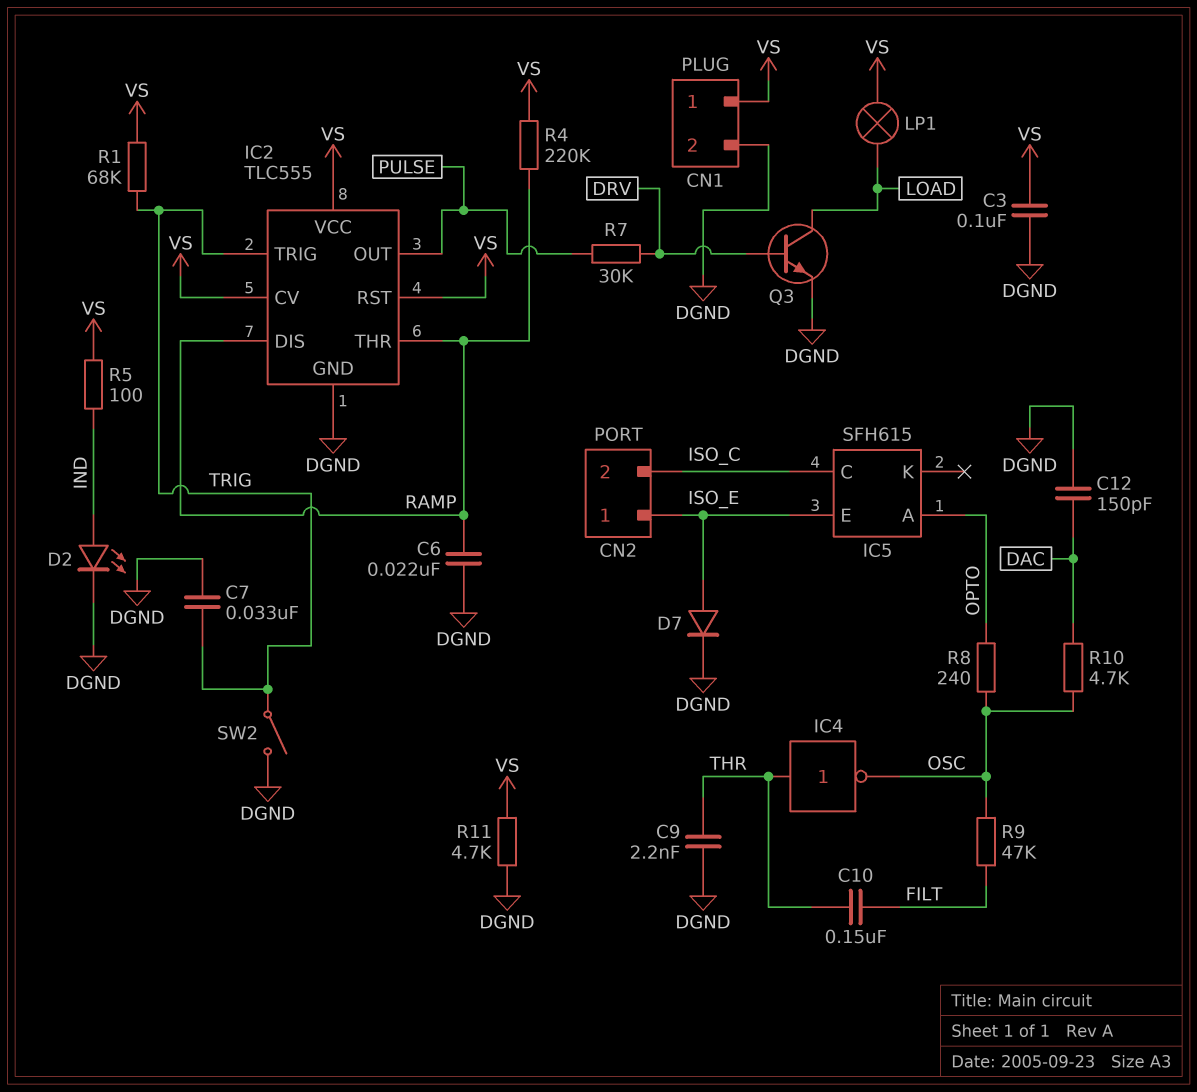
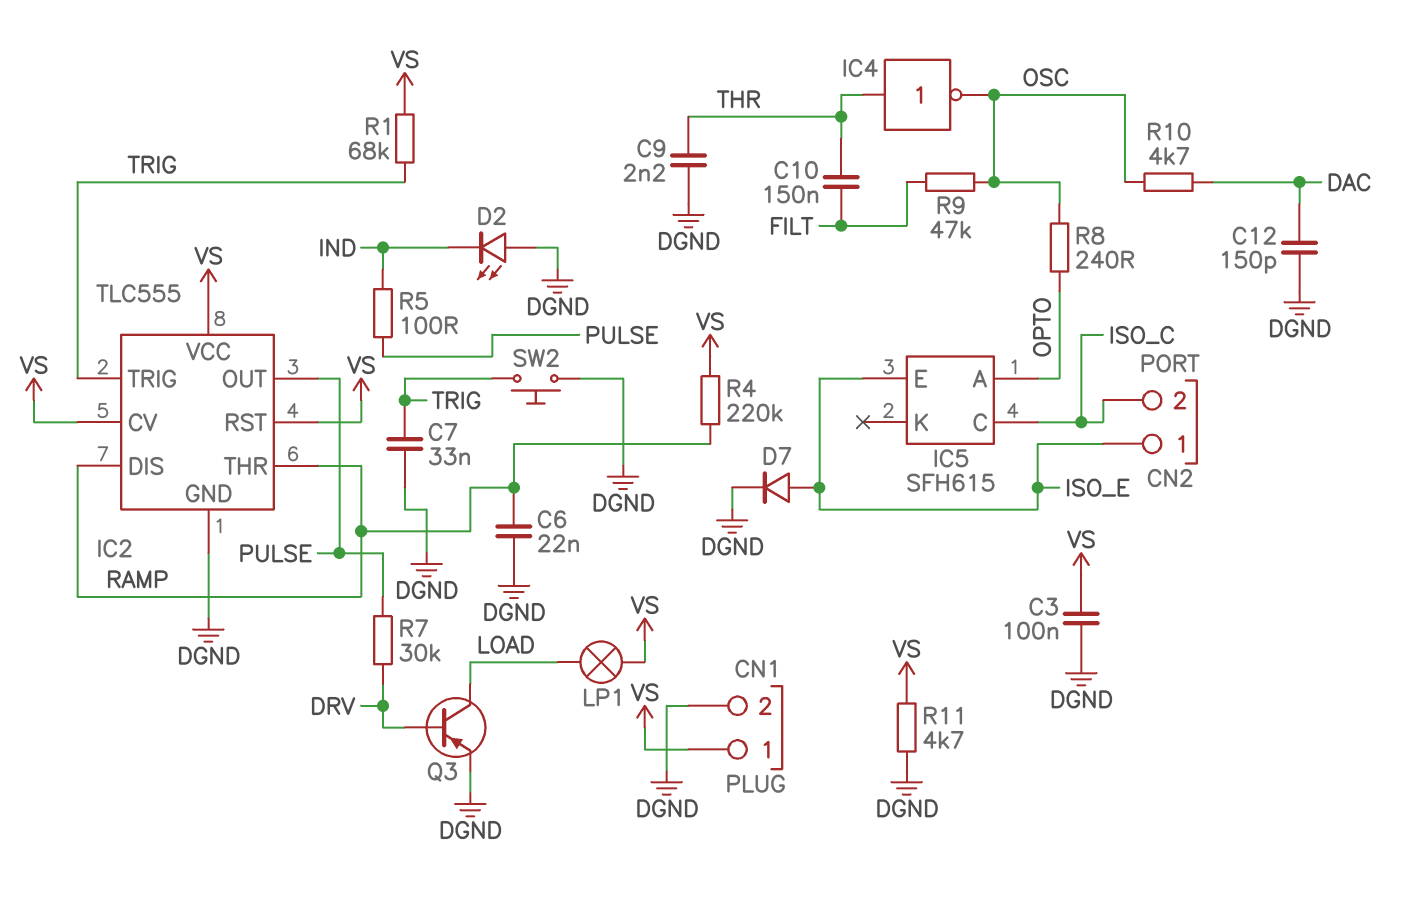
D2: LED (A IND, K DGND) -> LED (A DGND, K IND)
Q3: NPN (B DRV, C LOAD, E DGND) -> PNP (B DRV, C LOAD, E DGND)
R5: 100 (IND, VS) -> 100 (IND, PULSE)
SW2: switch (DGND, TRIG) -> button (DGND, TRIG)

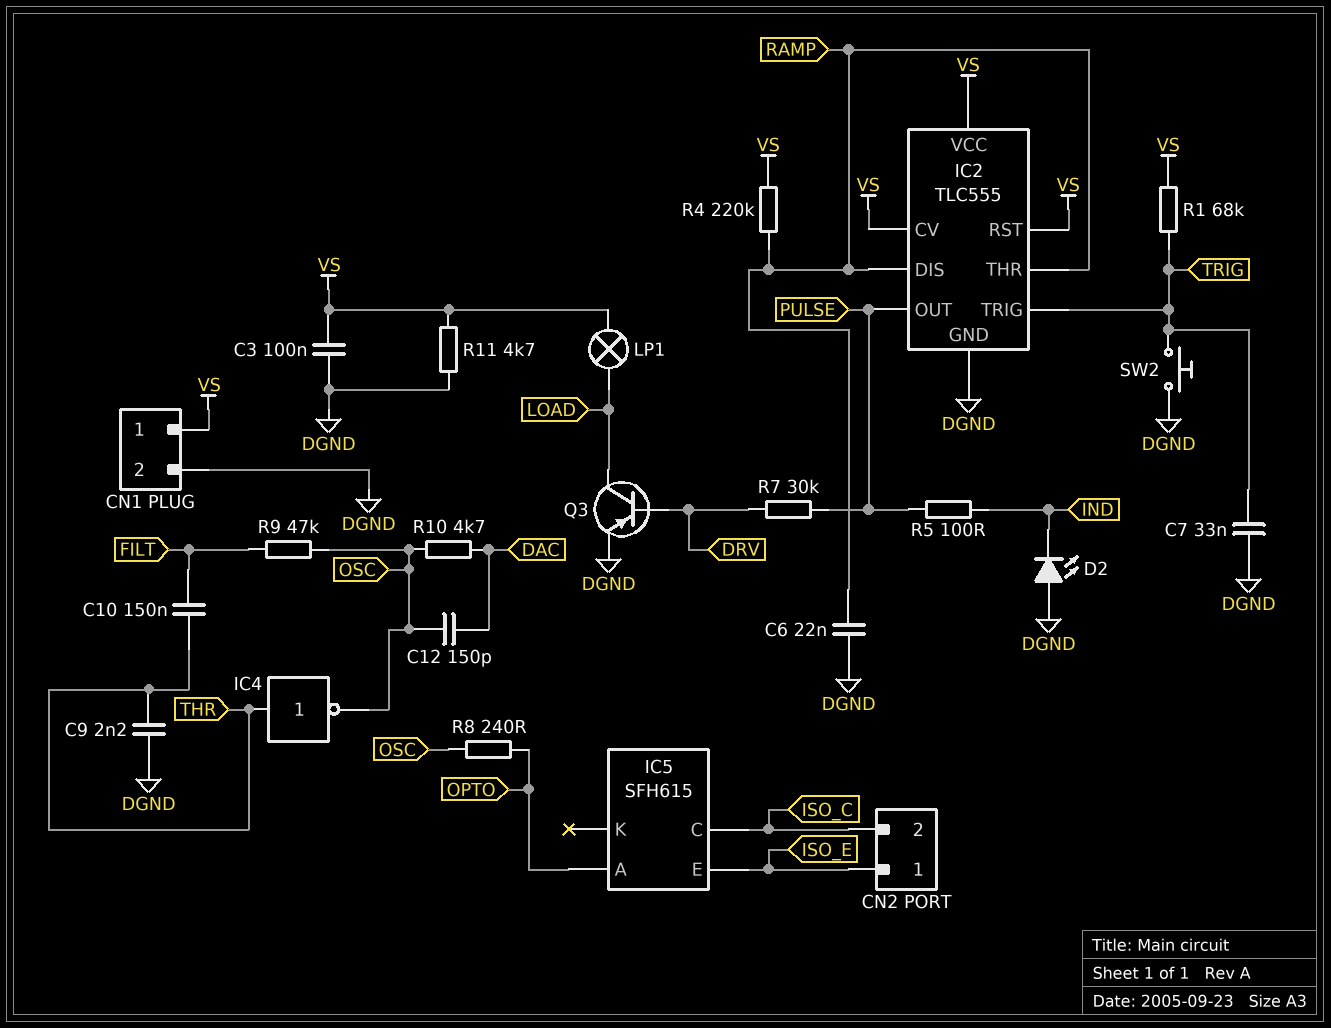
C12: 150pF (DAC, DGND) -> 150pF (DAC, OSC)
D7: diode (A ISO_E, K DGND) -> none

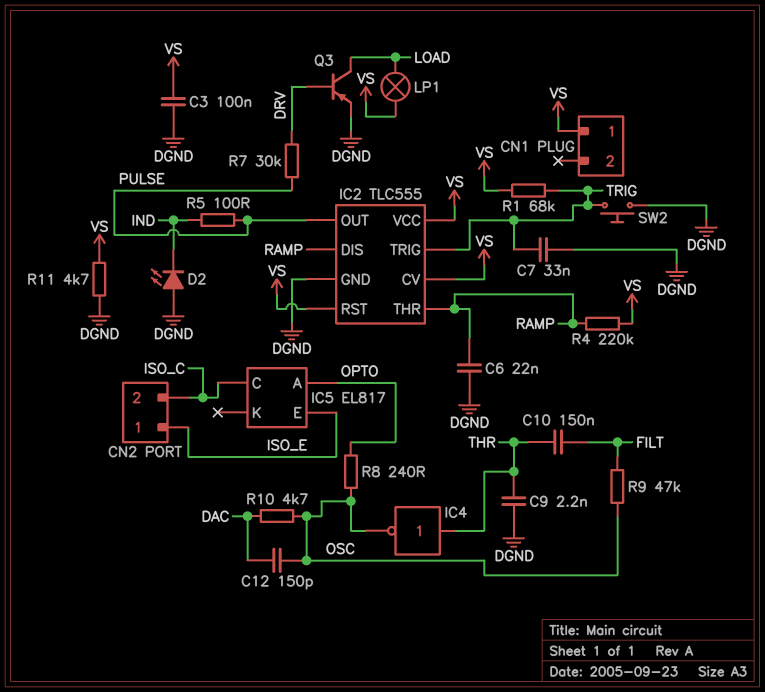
CN1 pin 2: DGND -> none
IC5: SFH615 -> EL817

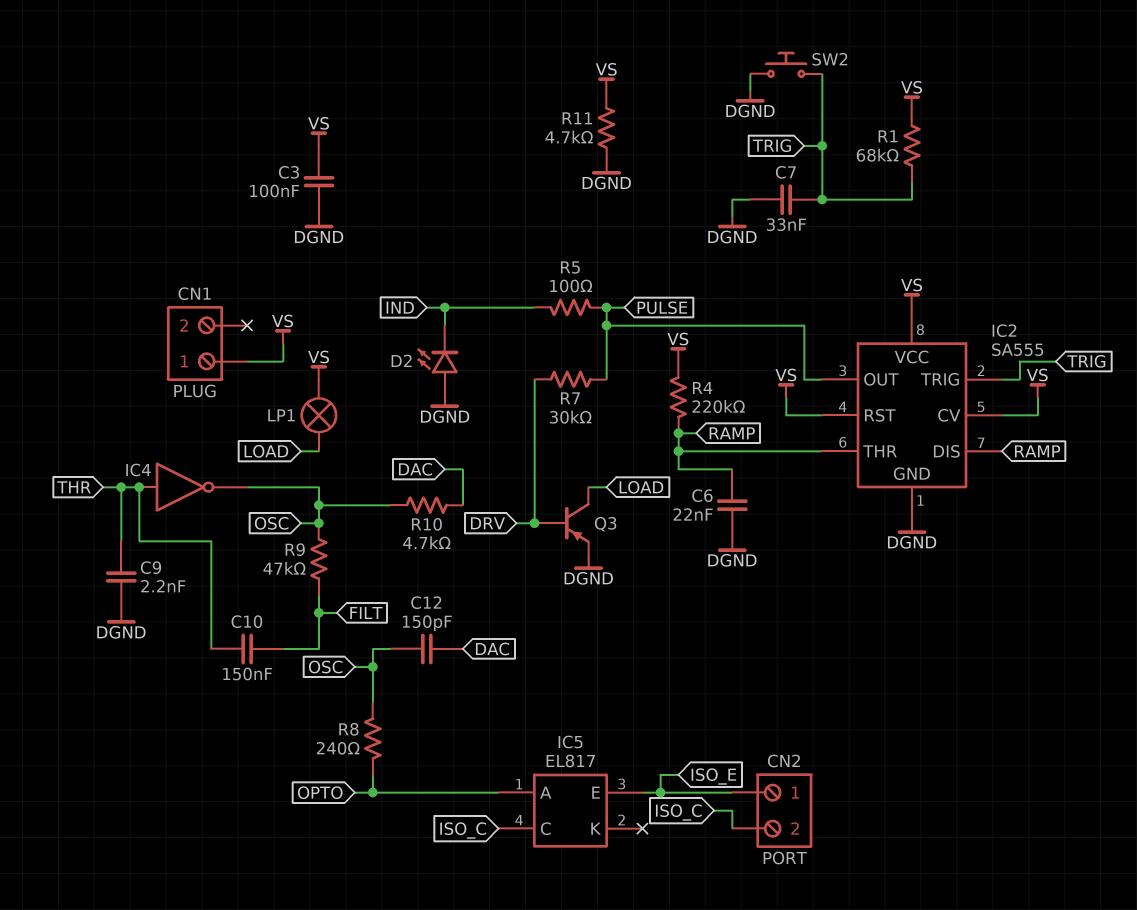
IC2: TLC555 -> SA555

